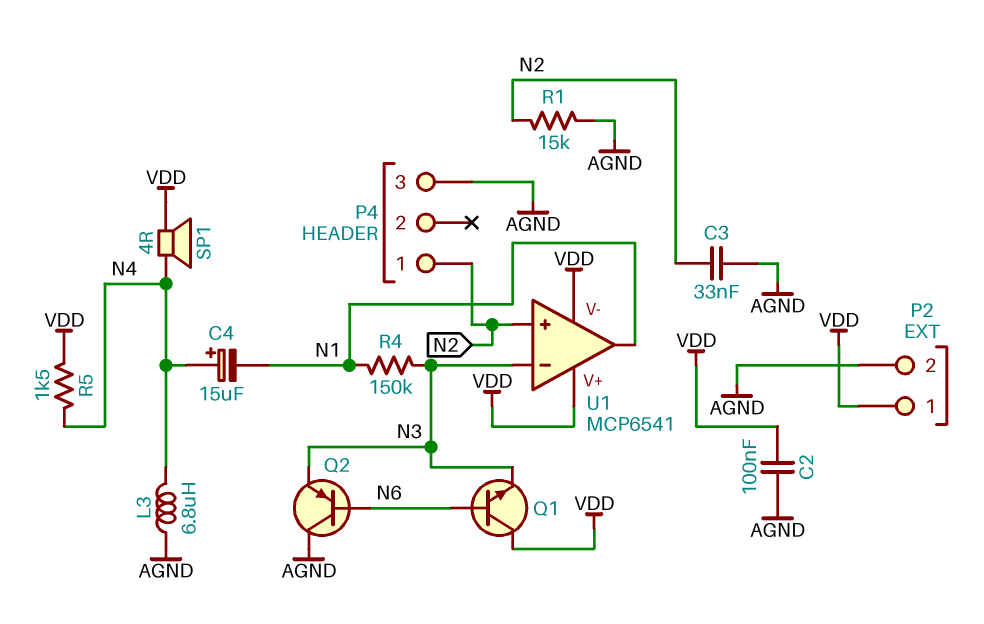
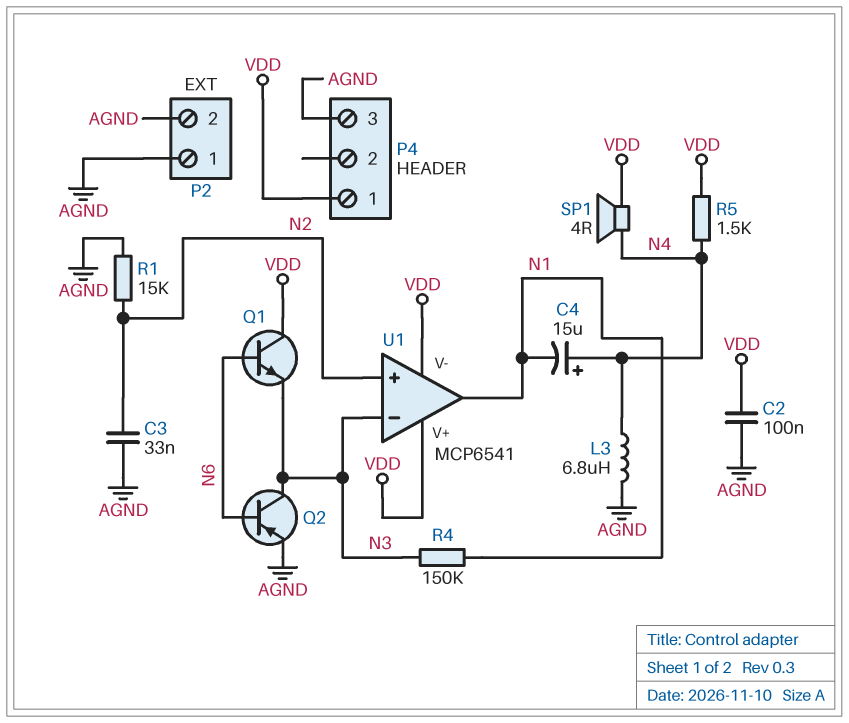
P2 pin 1: VDD -> AGND
P4 pin 1: N2 -> VDD
Q2: PNP (B N6, C AGND, E N3) -> PNP (B N6, C N3, E AGND)

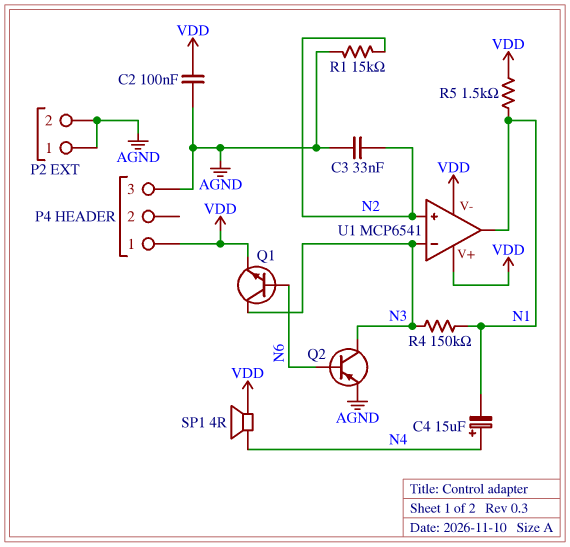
L3: 6.8uH (AGND, N4) -> none
Q1: NPN (B N6, C VDD, E N3) -> NPN (B N6, C N3, E VDD)
R5: 1.5k (N4, VDD) -> 1.5k (N1, VDD)

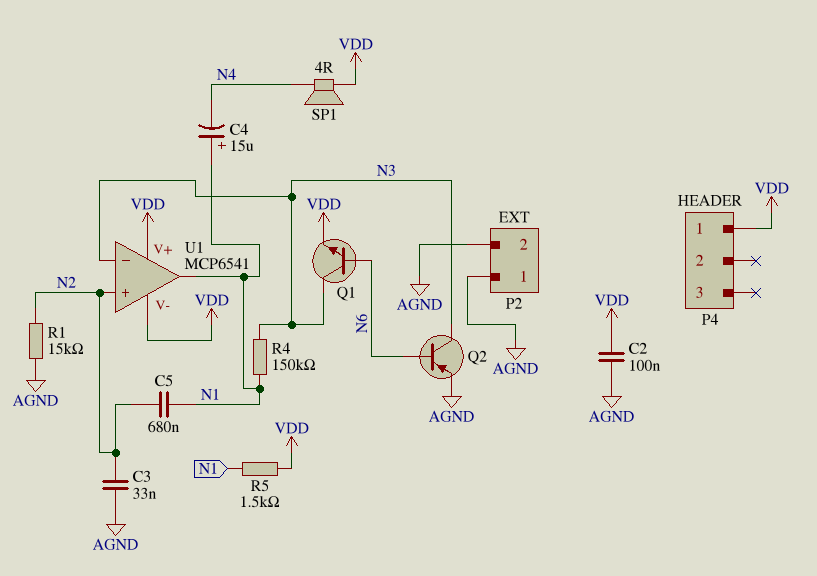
C4: 15uF (plus N4, minus N1) -> 15uF (plus N1, minus N4)
C5: none -> 680nF (N1, N2)
P4 pin 3: AGND -> none

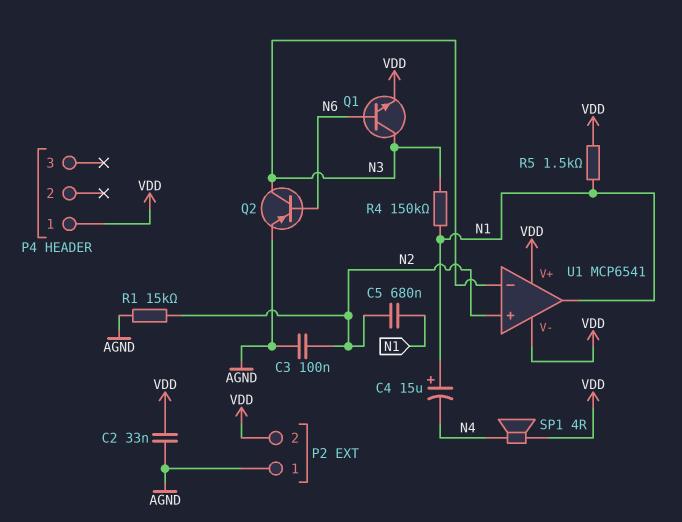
C2: 100nF (AGND, VDD) -> 33nF (AGND, VDD)
C3: 33nF (AGND, N2) -> 100nF (AGND, N2)
P2 pin 2: AGND -> VDD

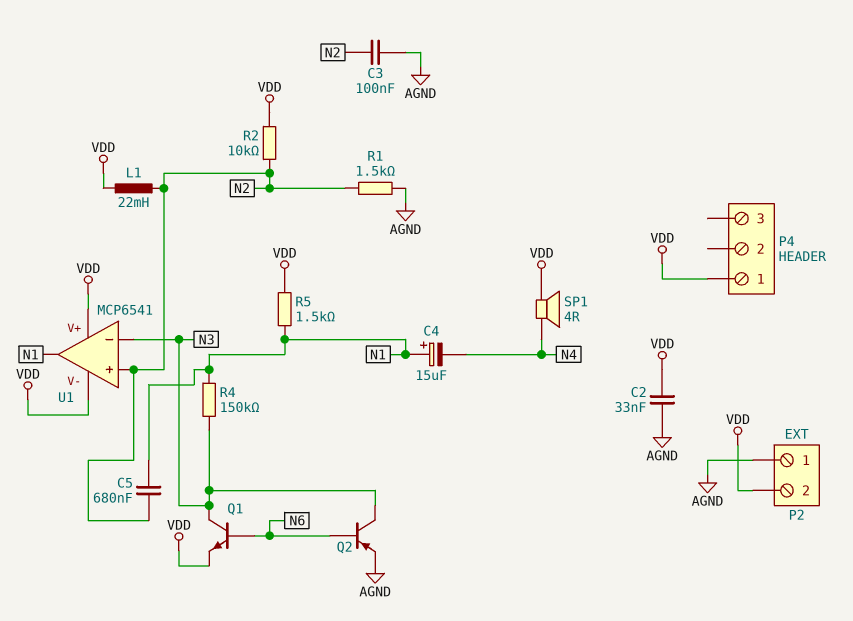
L1: none -> 22mH (N2, VDD)
R1: 15k (AGND, N2) -> 1.5k (AGND, N2)
R2: none -> 10k (N2, VDD)

